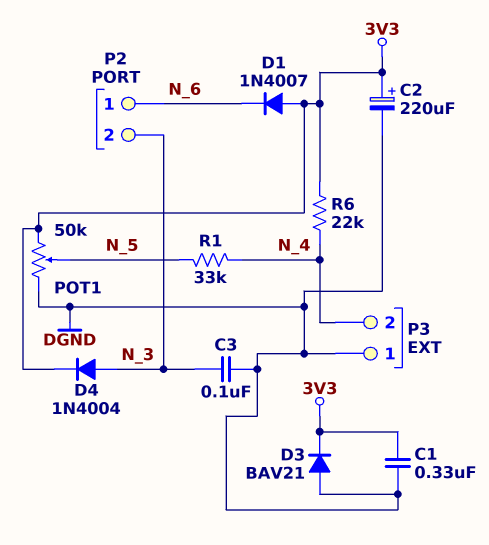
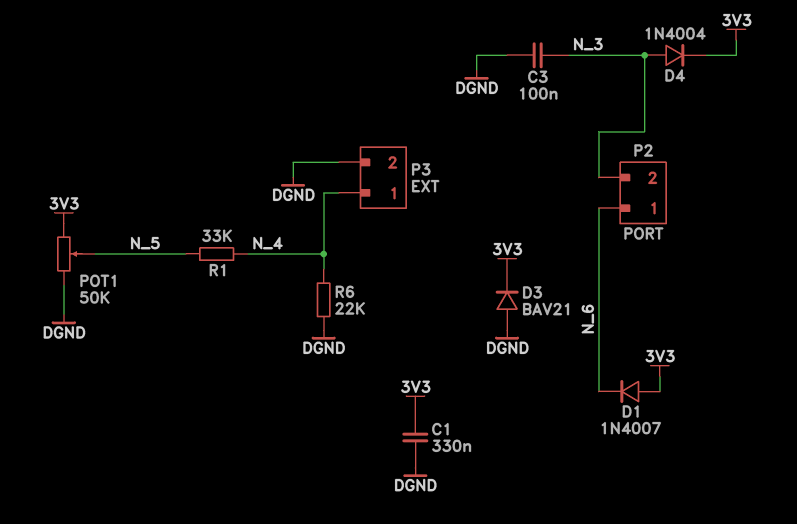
C2: 220uF (plus 3V3, minus DGND) -> none
P3 pin 1: DGND -> N_4
P3 pin 2: N_4 -> DGND
R6: 22k (3V3, N_4) -> 22k (DGND, N_4)

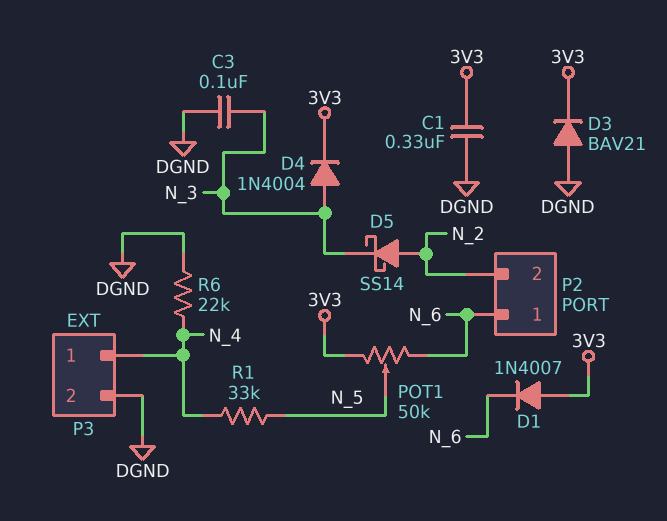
D5: none -> schottky SS14 (A N_2, K N_3)
P2 pin 2: N_3 -> N_2
POT1: 50k (3V3, DGND, wiper N_5) -> 50k (3V3, N_6, wiper N_5)

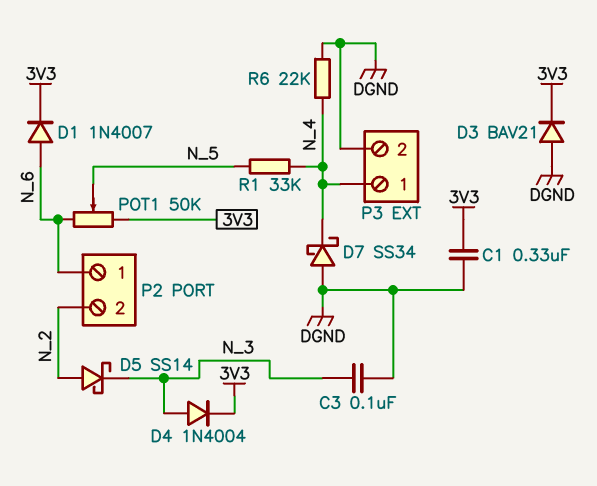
D1: diode 1N4007 (A 3V3, K N_6) -> diode 1N4007 (A N_6, K 3V3)
D7: none -> schottky SS34 (A DGND, K N_4)

